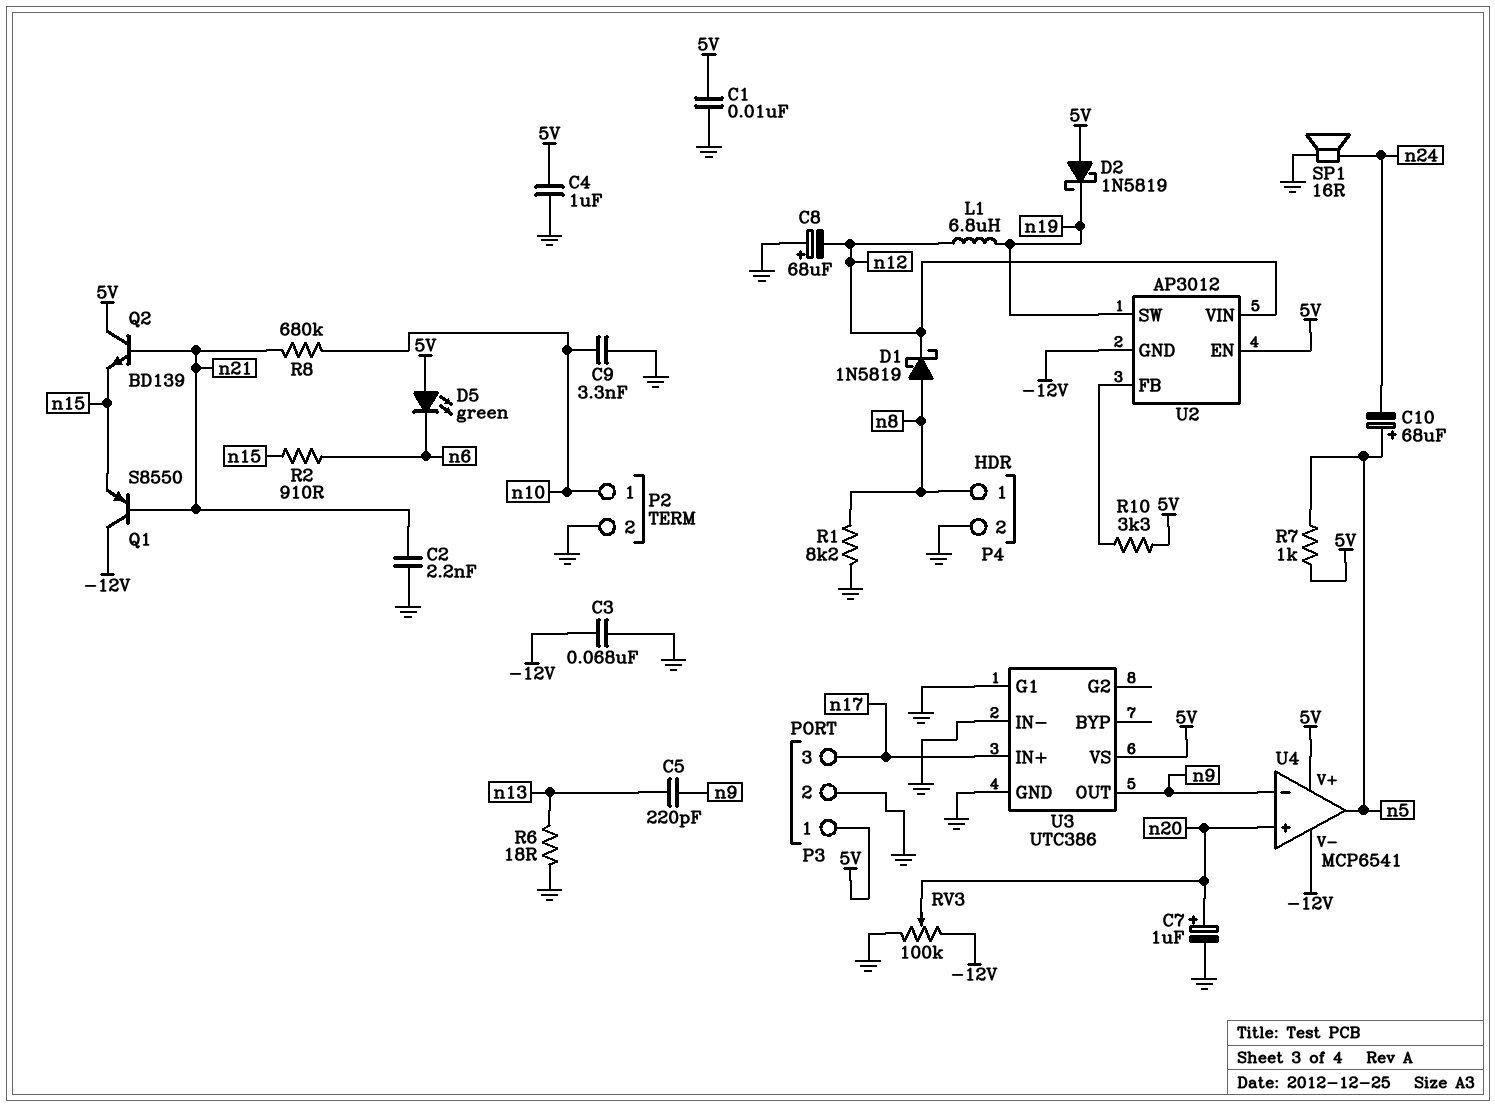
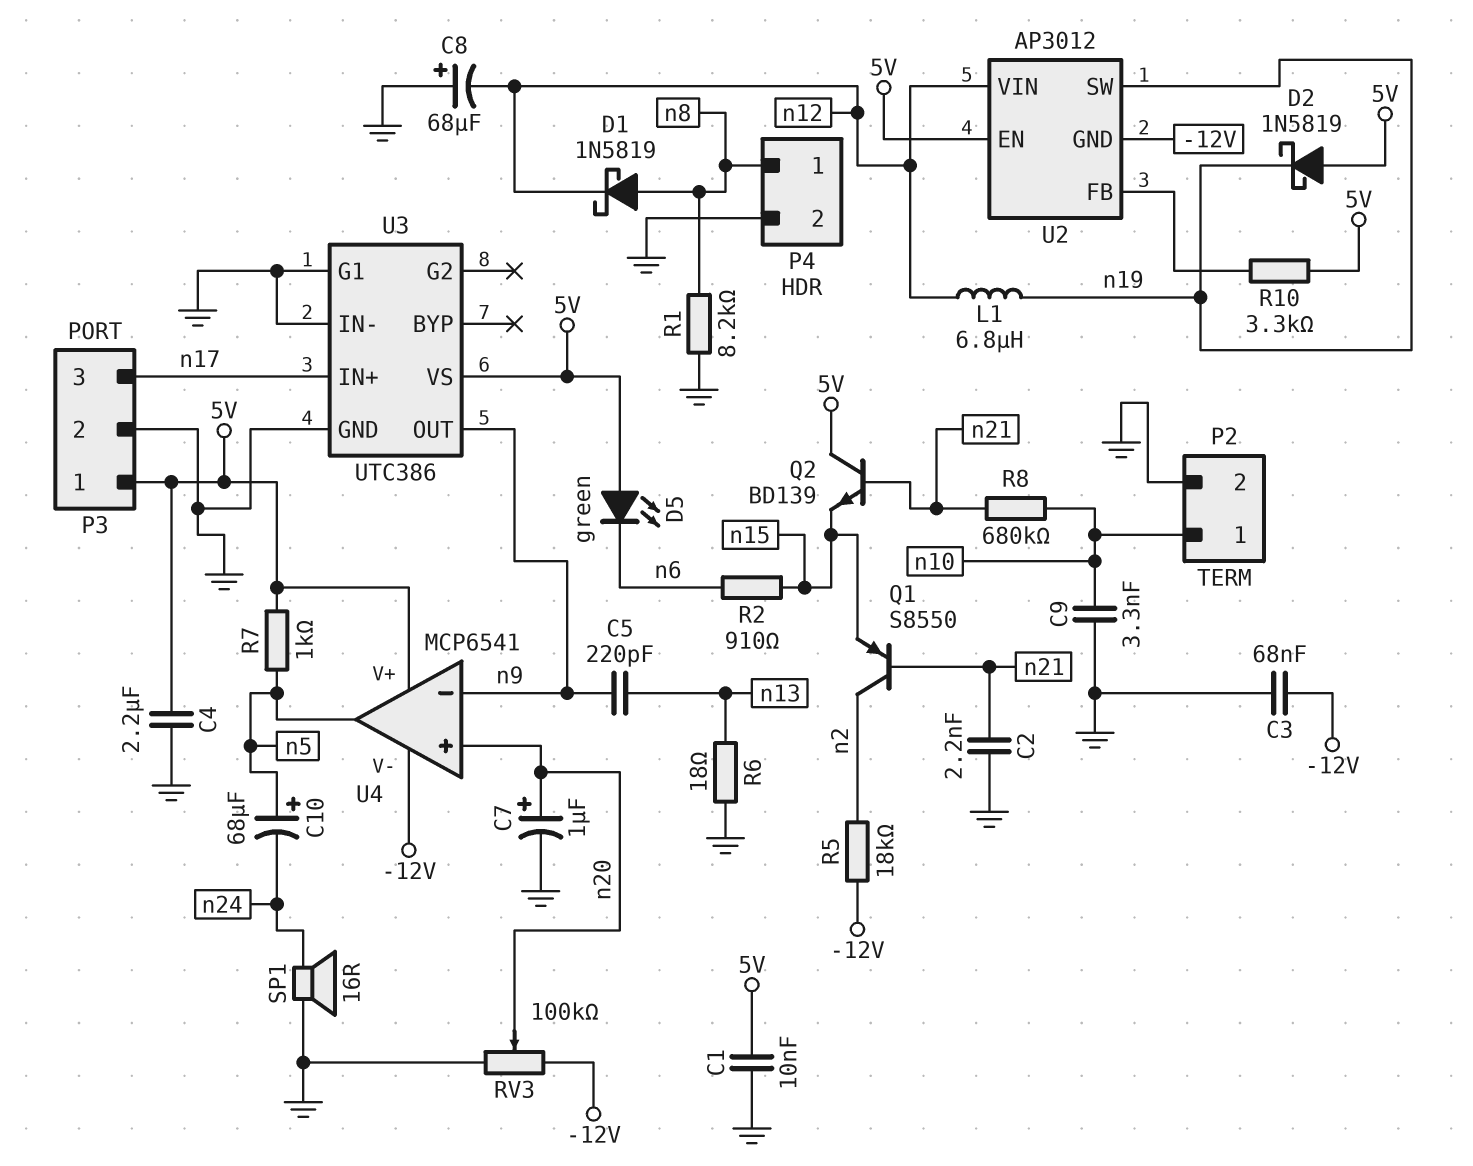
C4: 1uF (5V, GND) -> 2.2uF (5V, GND)
Q1: PNP S8550 (B n21, C -12V, E n15) -> PNP S8550 (B n21, C n2, E n15)
R5: none -> 18k (-12V, n2)

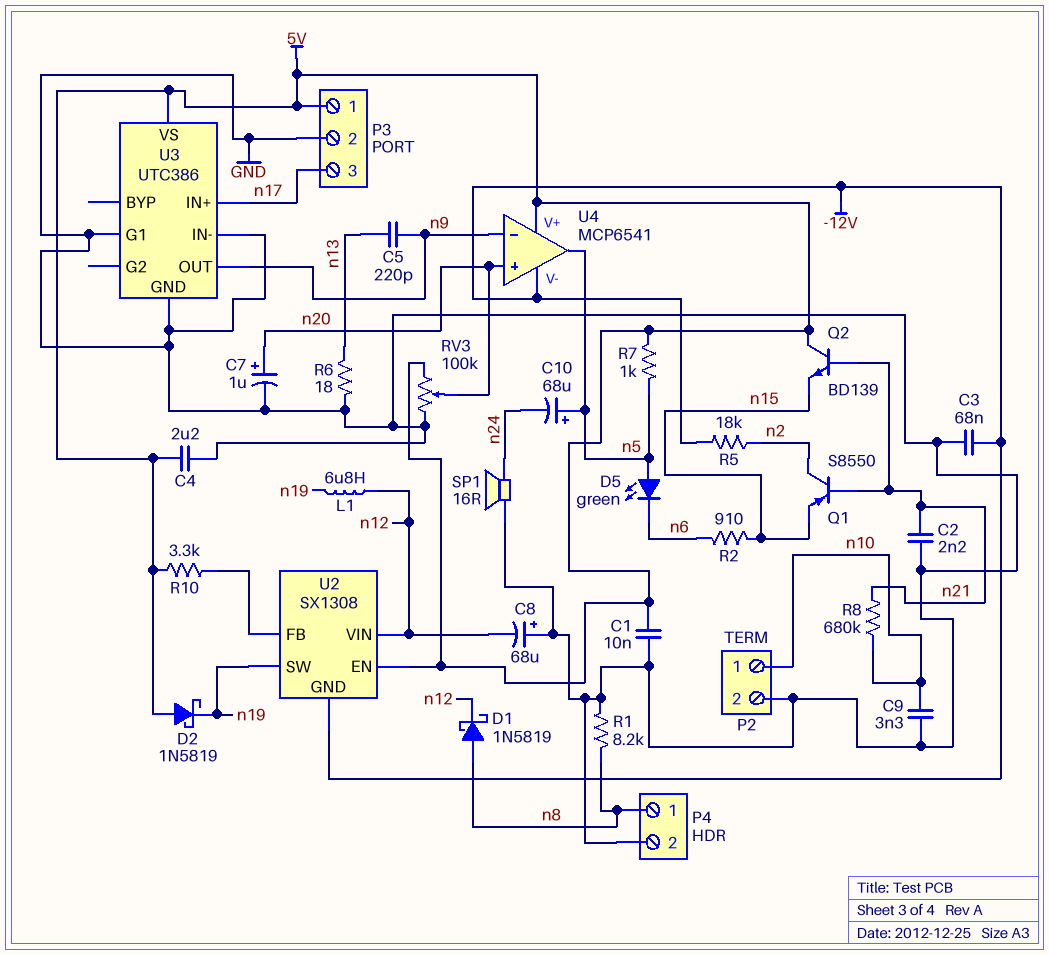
D5: LED green (A 5V, K n6) -> LED green (A n5, K n6)
RV3: 100k (-12V, GND, wiper n20) -> 100k (5V, GND, wiper n20)
U2: AP3012 -> SX1308

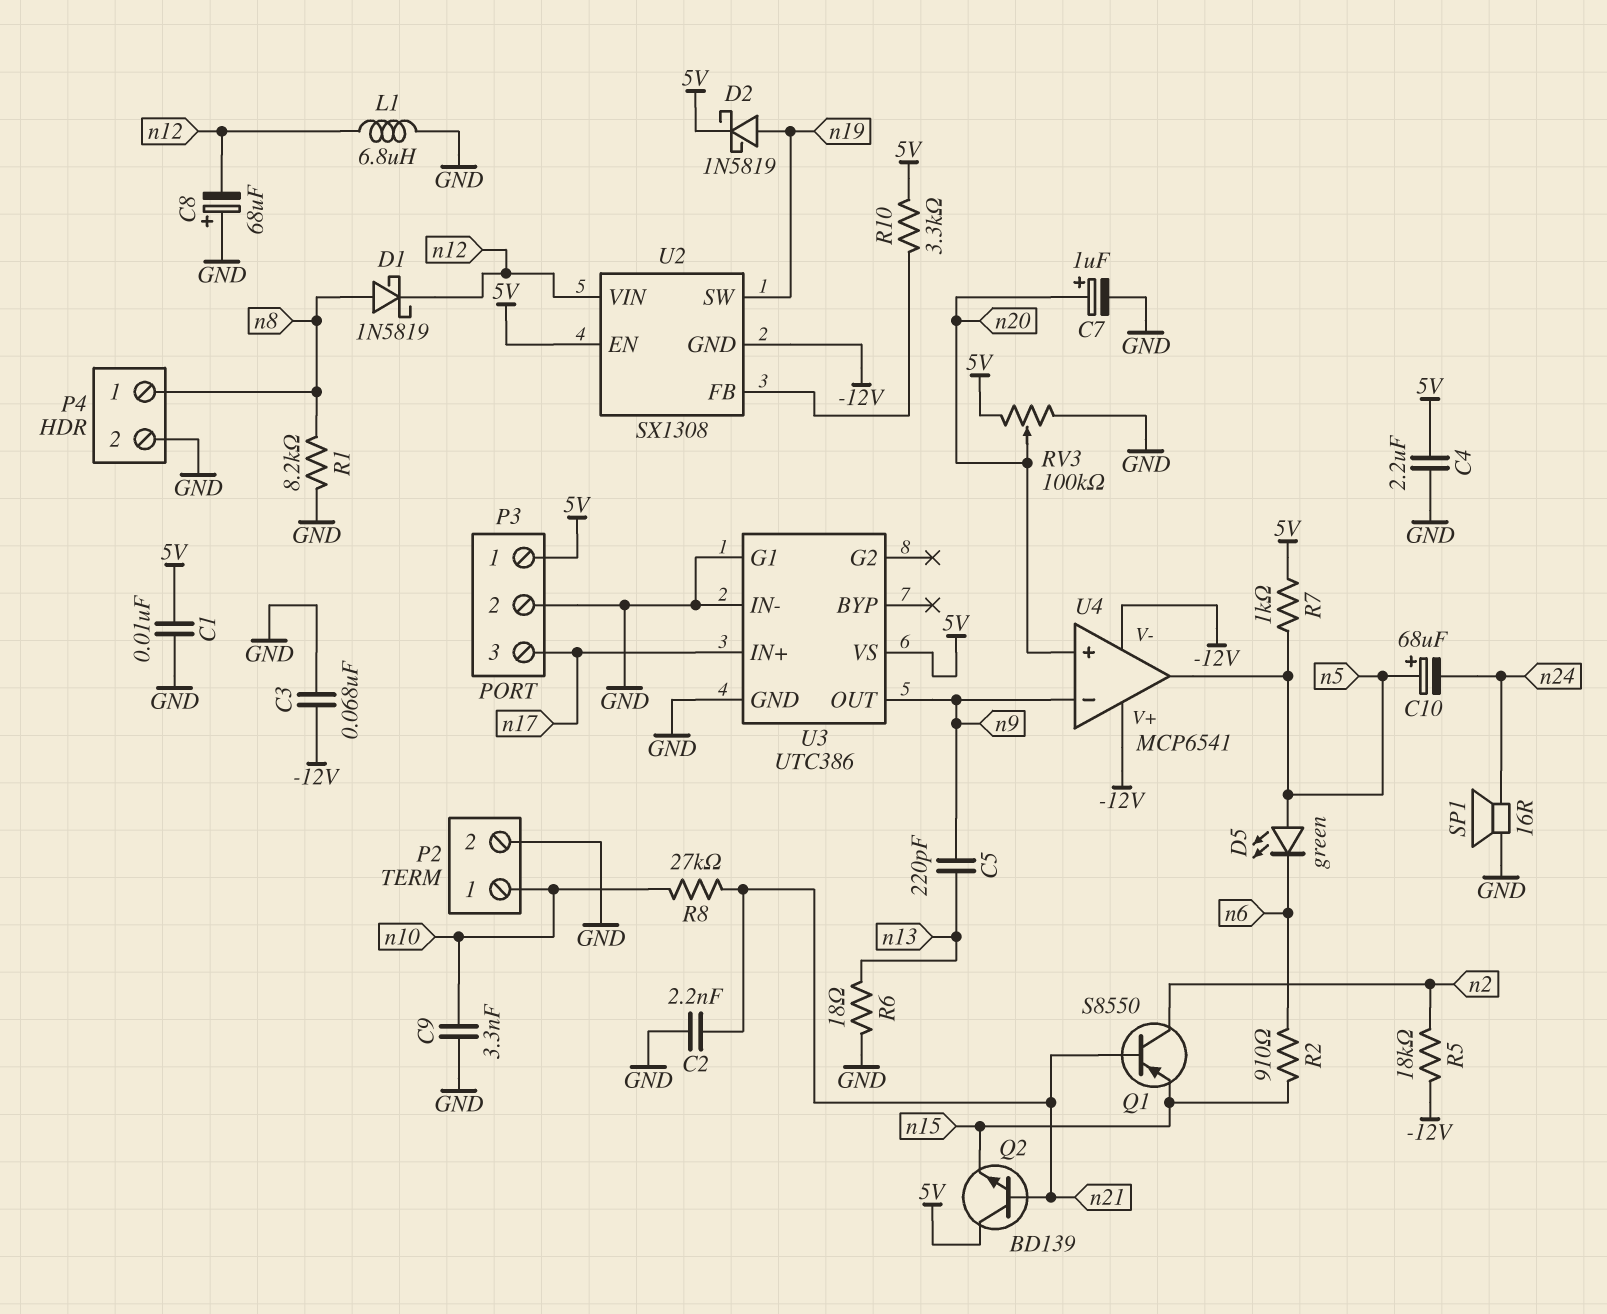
D2: schottky 1N5819 (A 5V, K n19) -> schottky 1N5819 (A n19, K 5V)
L1: 6.8uH (n12, n19) -> 6.8uH (GND, n12)
R8: 680k (n10, n21) -> 27k (n10, n21)
U4 pin V+: 5V -> -12V

